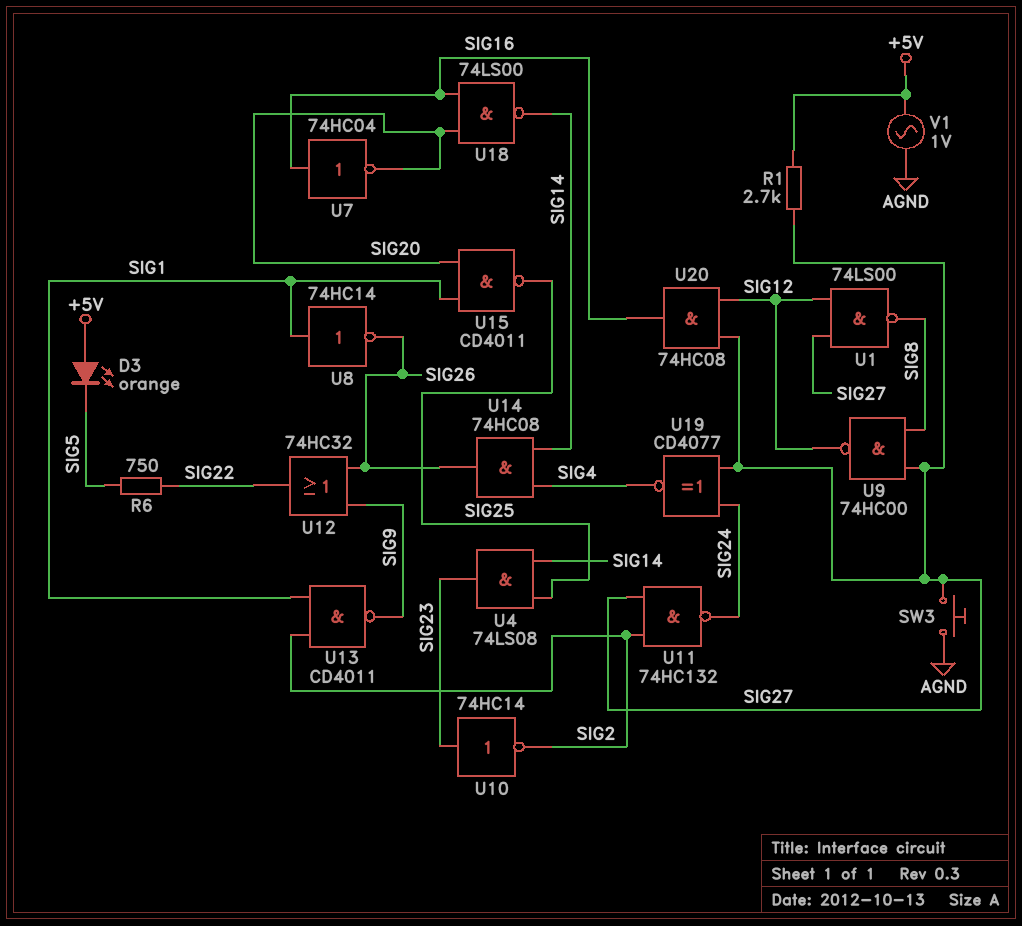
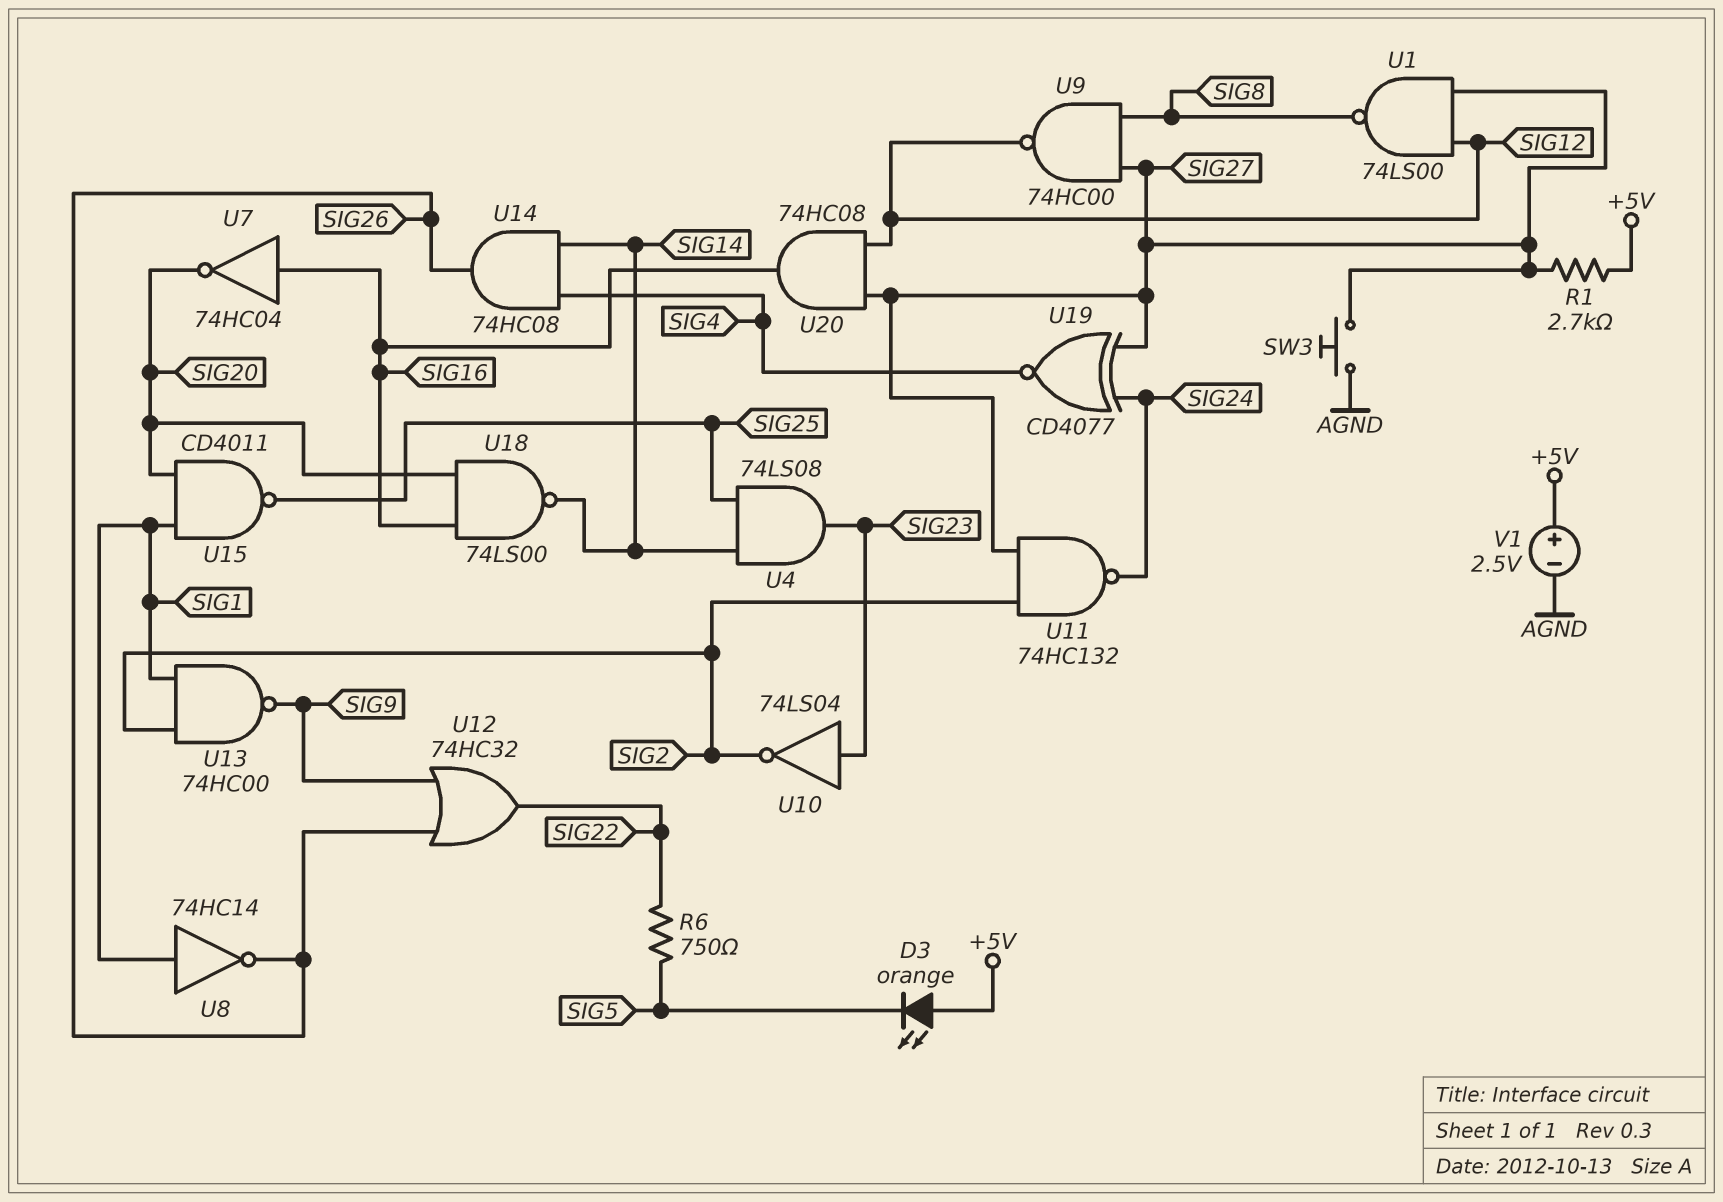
U10: NOT 74HC14 (in SIG23, out SIG2) -> NOT 74LS04 (in SIG23, out SIG2)
U13: NAND CD4011 (in SIG1, in SIG2, out SIG9) -> NAND 74HC00 (in SIG1, in SIG2, out SIG9)
V1: AC 1V (+5V, AGND) -> 2.5V (plus +5V, minus AGND)

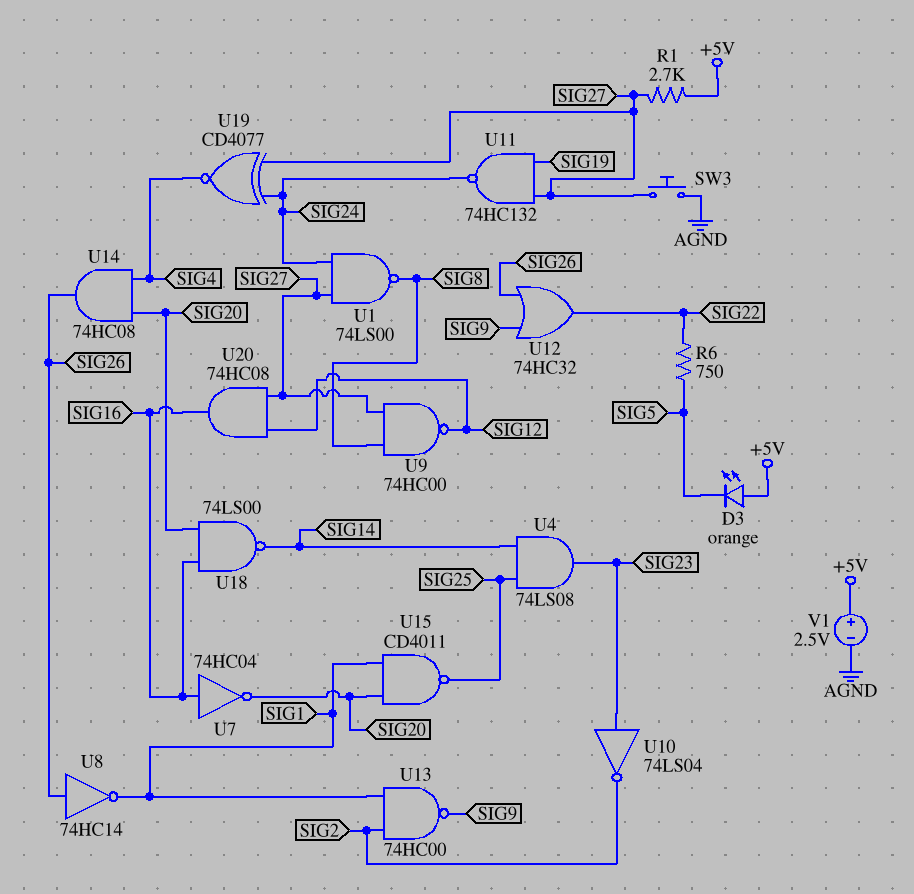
U1: NAND 74LS00 (in SIG12, in SIG27, out SIG8) -> NAND 74LS00 (in SIG24, in SIG27, out SIG8)
U8: NOT 74HC14 (in SIG1, out SIG26) -> NOT 74HC14 (in SIG26, out SIG1)
U11: NAND 74HC132 (in SIG2, in SIG27, out SIG24) -> NAND 74HC132 (in SIG19, in SIG27, out SIG24)
U14: AND 74HC08 (in SIG4, in SIG14, out SIG26) -> AND 74HC08 (in SIG4, in SIG20, out SIG26)

